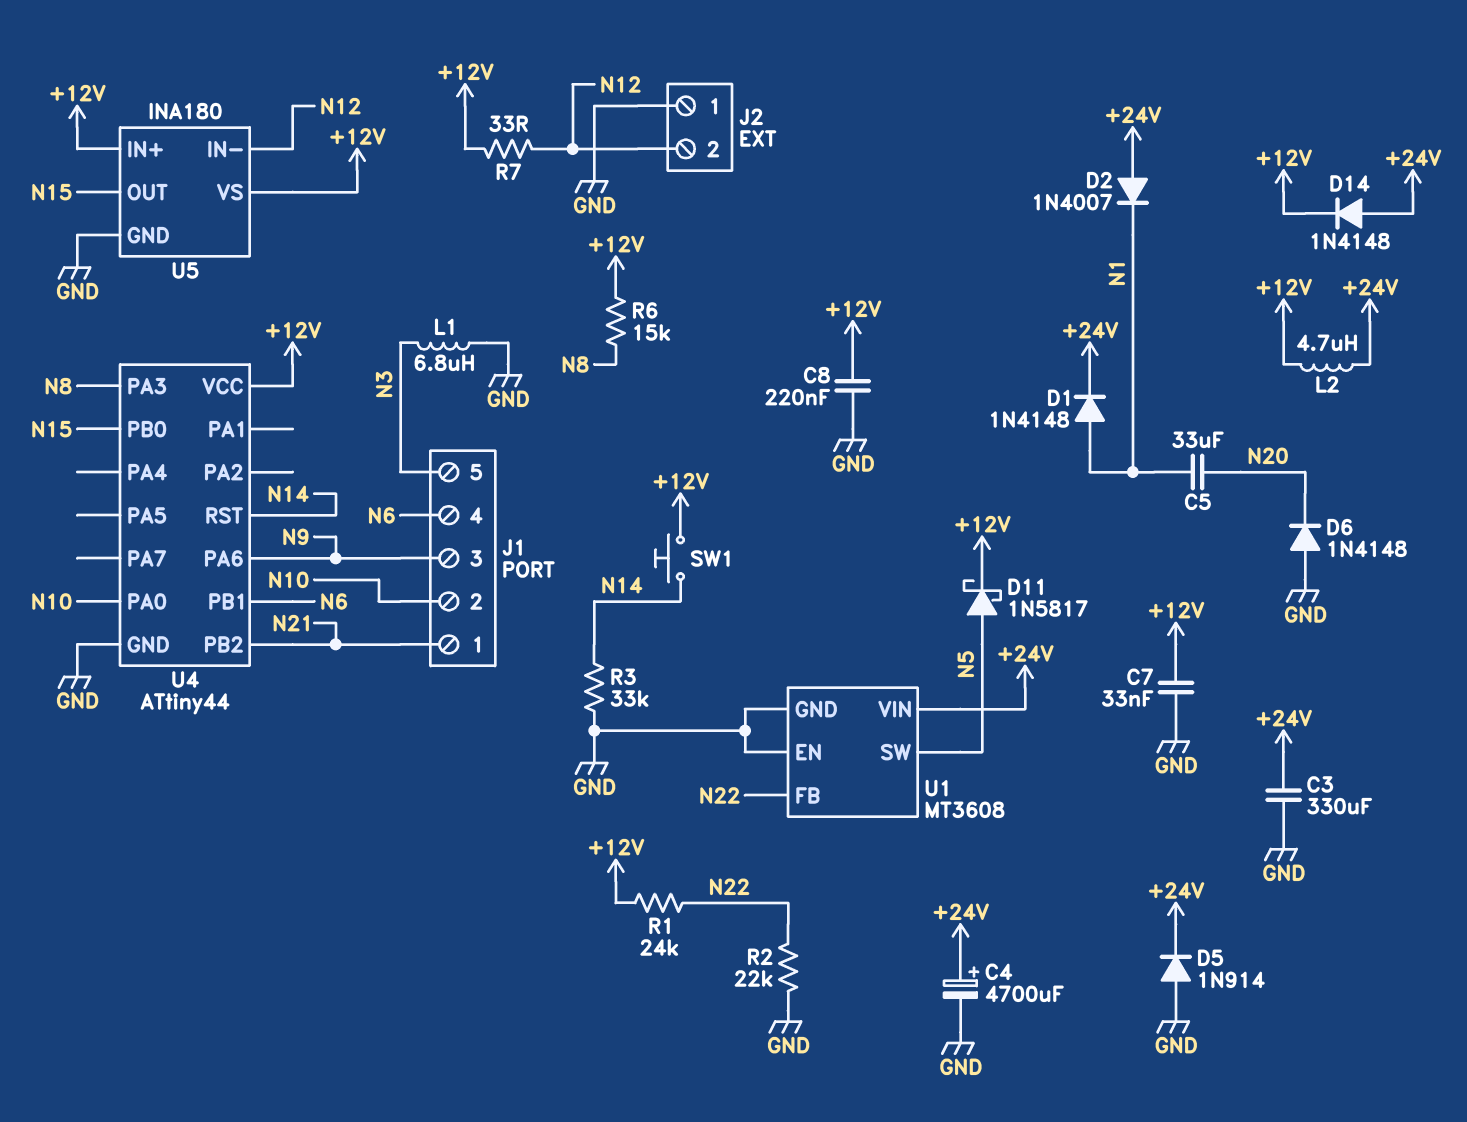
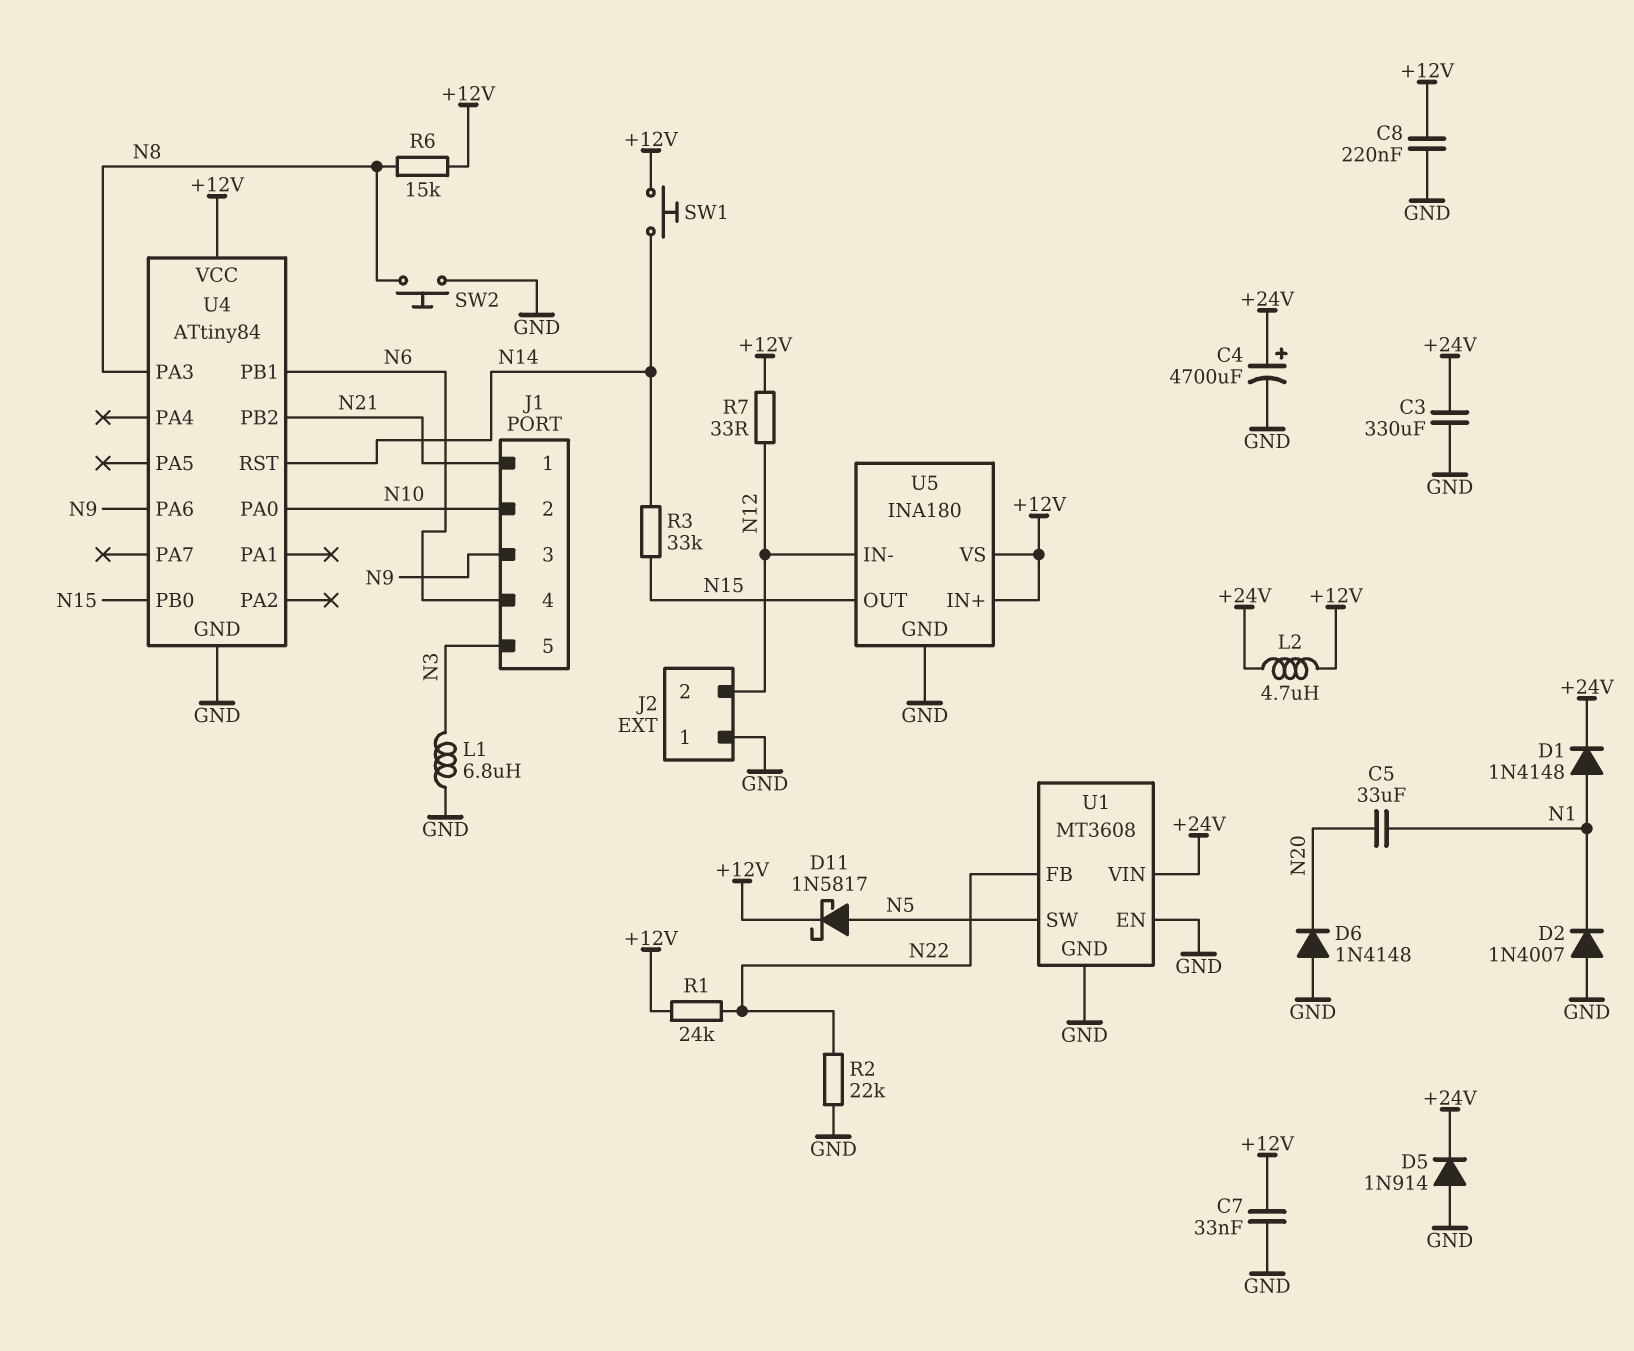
D2: diode 1N4007 (A +24V, K N1) -> diode 1N4007 (A GND, K N1)
D14: diode 1N4148 (A +24V, K +12V) -> none
R3: 33k (GND, N14) -> 33k (N14, N15)
SW2: none -> button (GND, N8)
U4: ATtiny44 -> ATtiny84

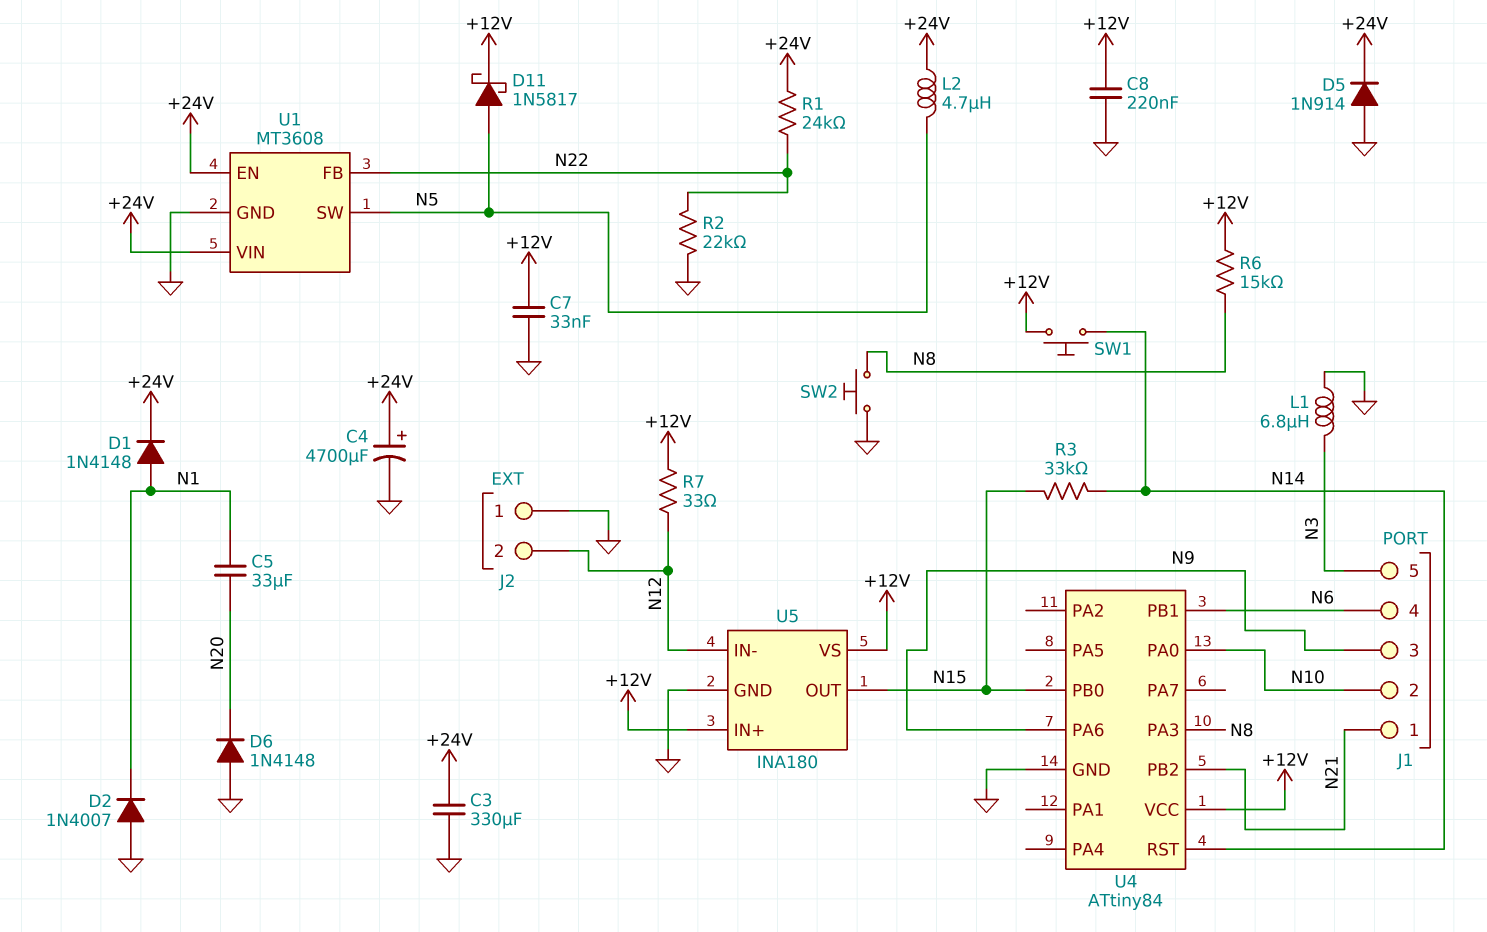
L2: 4.7uH (+12V, +24V) -> 4.7uH (+24V, N5)
R1: 24k (+12V, N22) -> 24k (+24V, N22)
U1 pin EN: GND -> +24V

